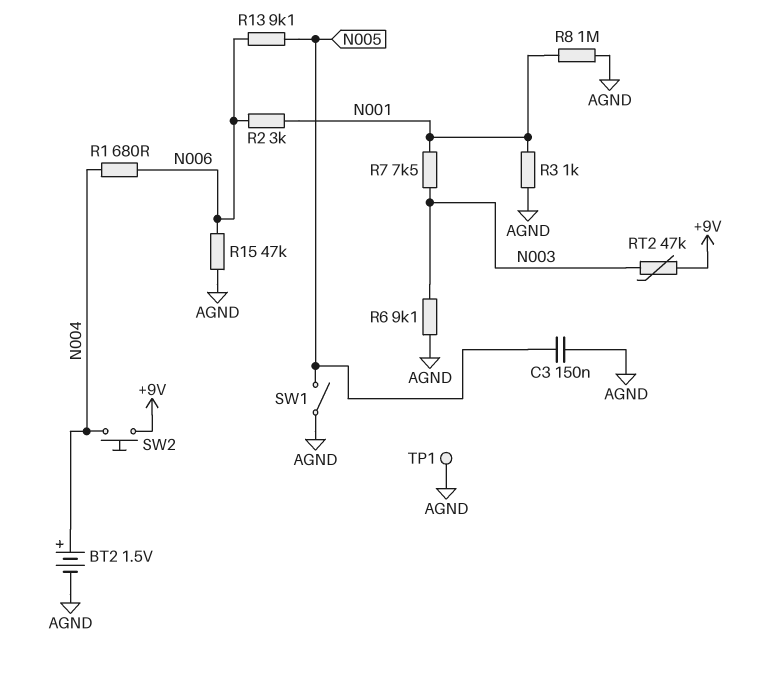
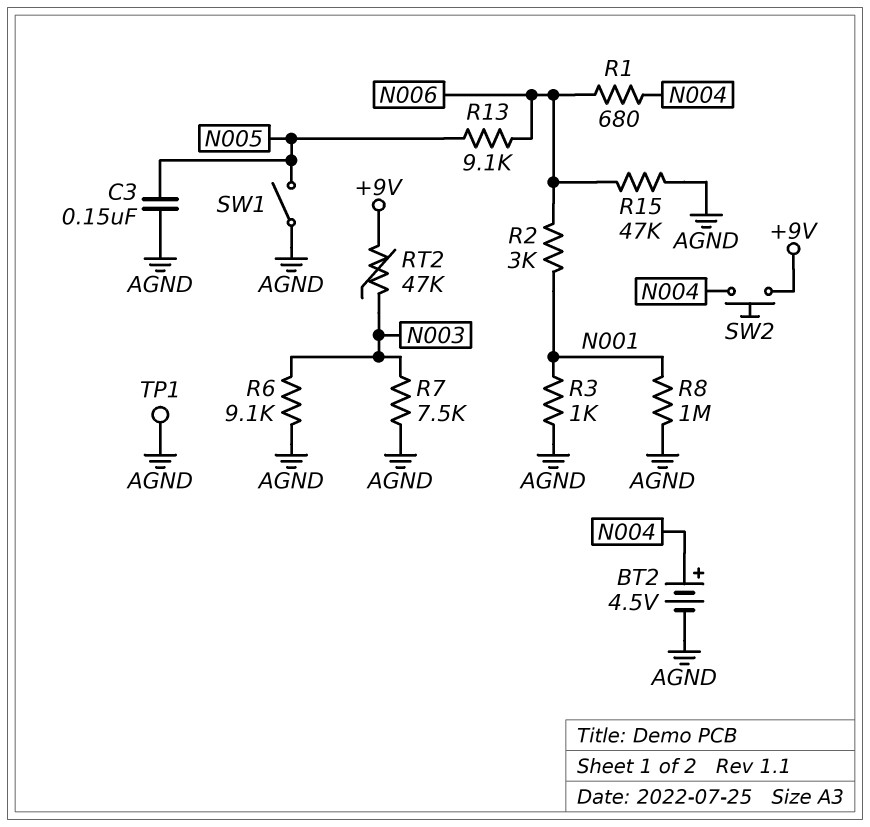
BT2: 1.5V (plus N004, minus AGND) -> 4.5V (plus N004, minus AGND)
R7: 7.5k (N001, N003) -> 7.5k (AGND, N003)

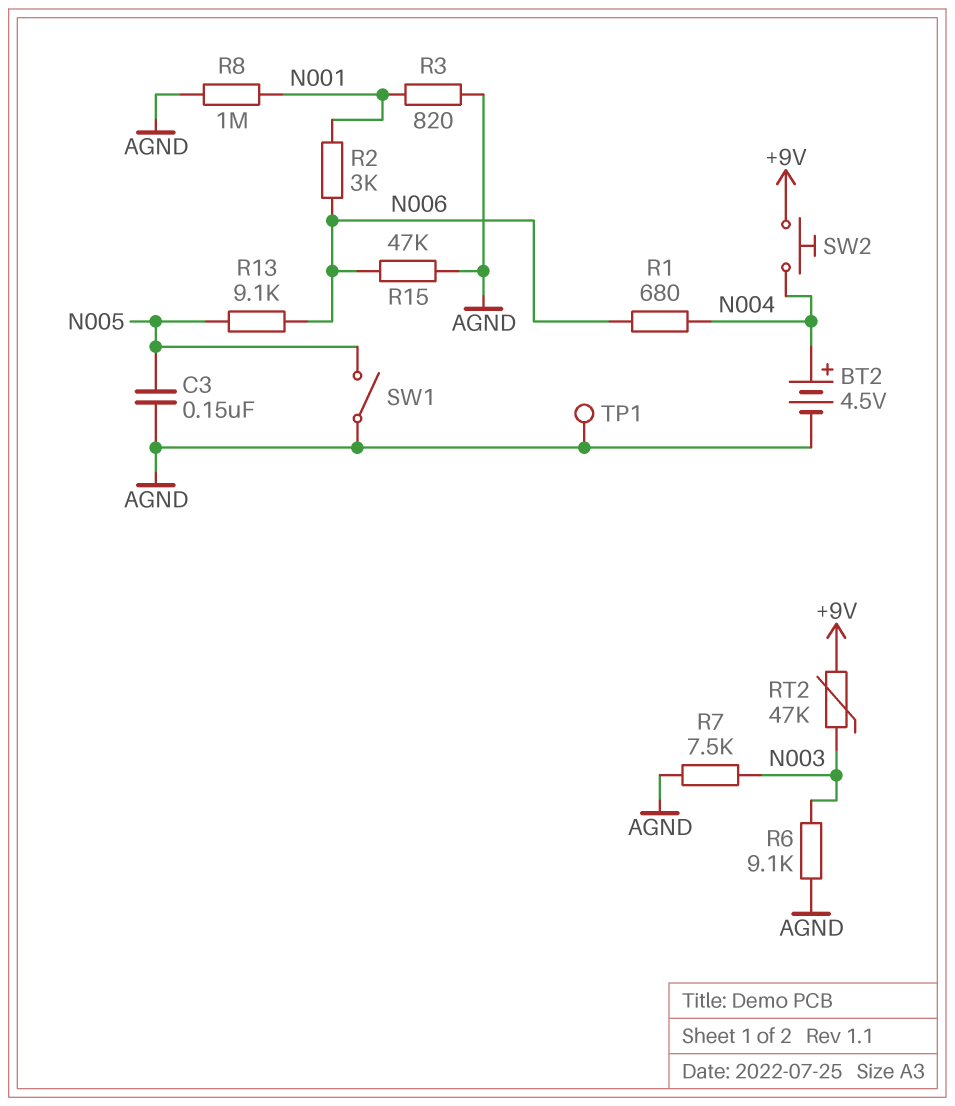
R3: 1k (AGND, N001) -> 820 (AGND, N001)

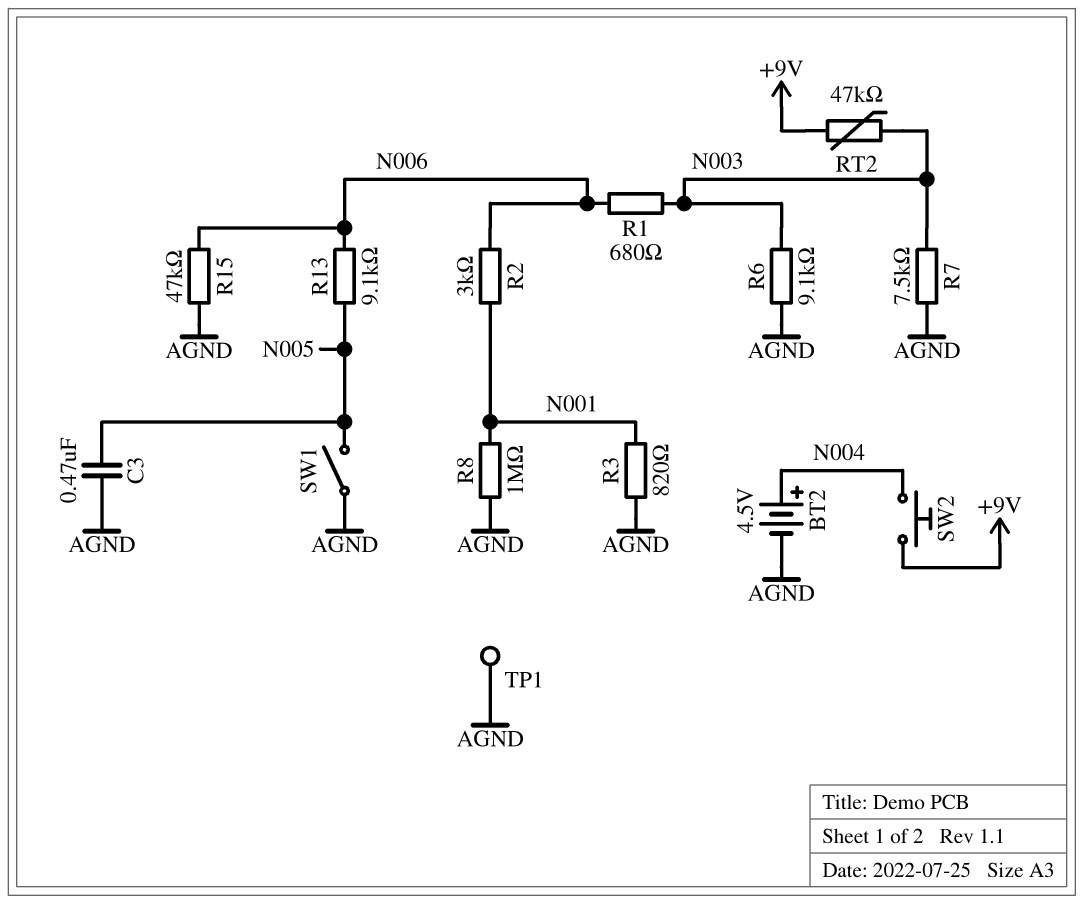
C3: 150nF (AGND, N005) -> 470nF (AGND, N005)
R1: 680 (N004, N006) -> 680 (N003, N006)

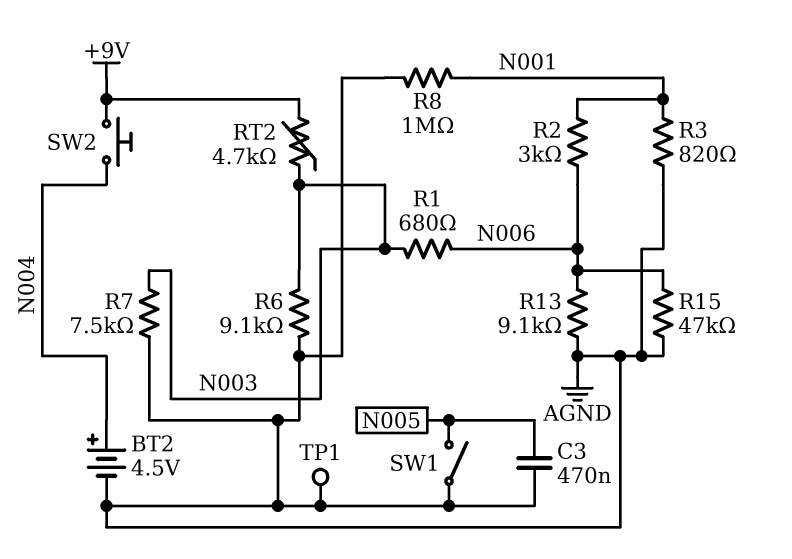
R13: 9.1k (N005, N006) -> 9.1k (AGND, N006)
RT2: 47k (+9V, N003) -> 4.7k (+9V, N003)

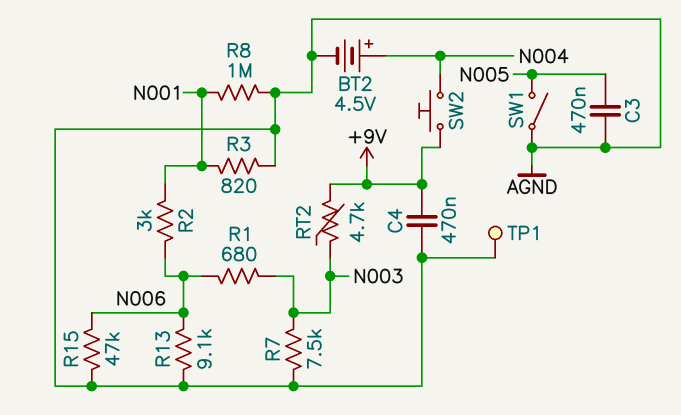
C4: none -> 470nF (+9V, AGND)
R6: 9.1k (AGND, N003) -> none

